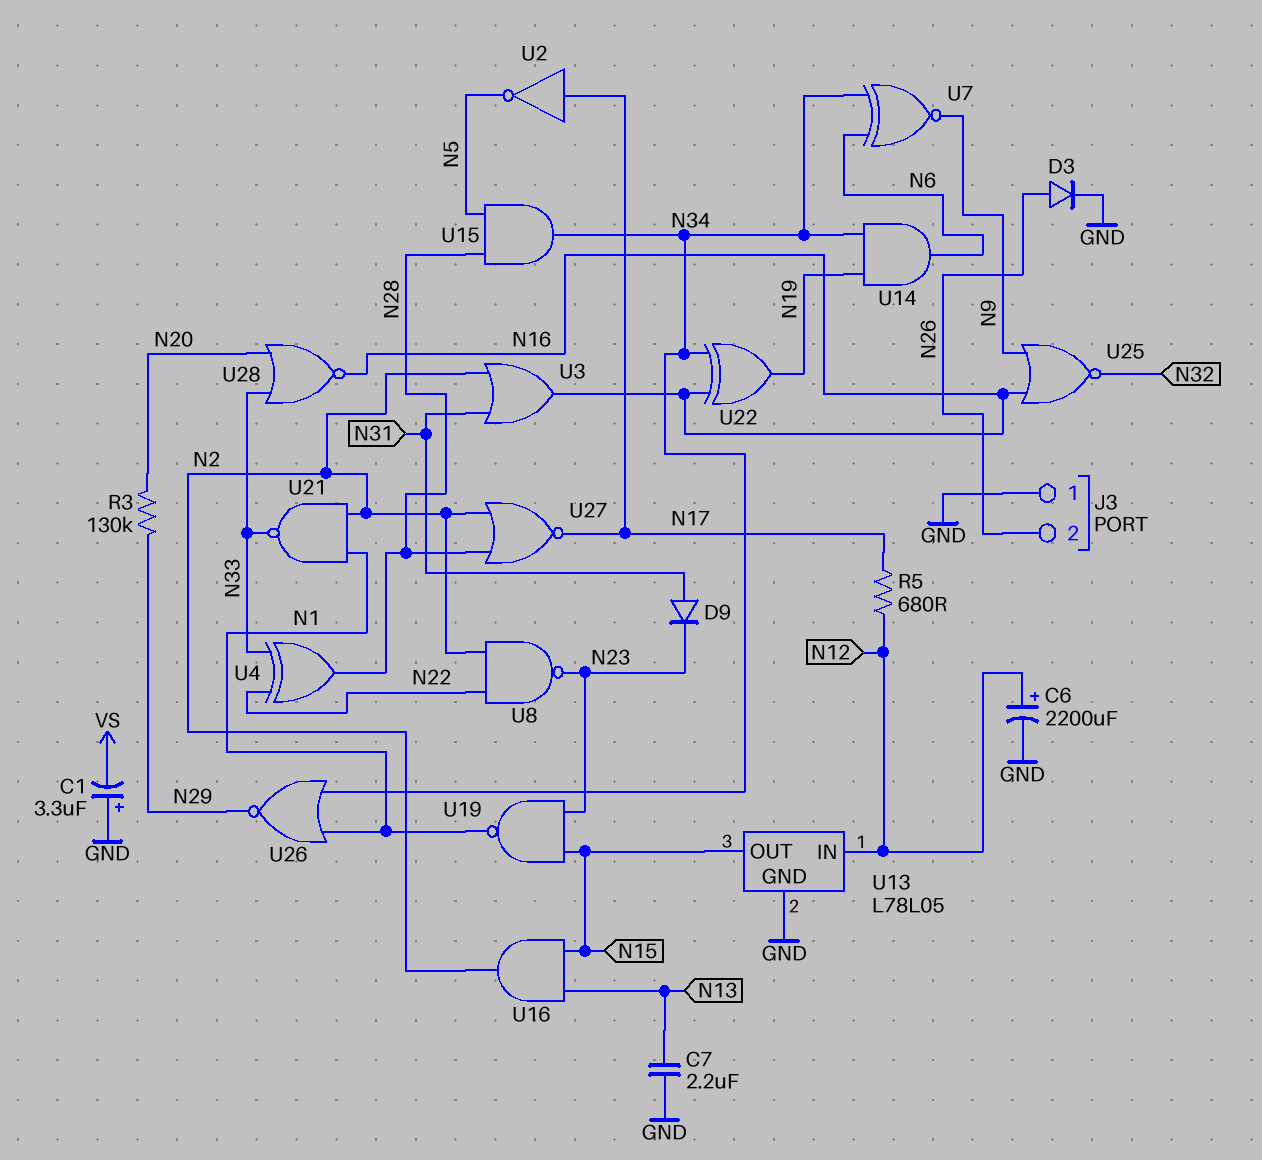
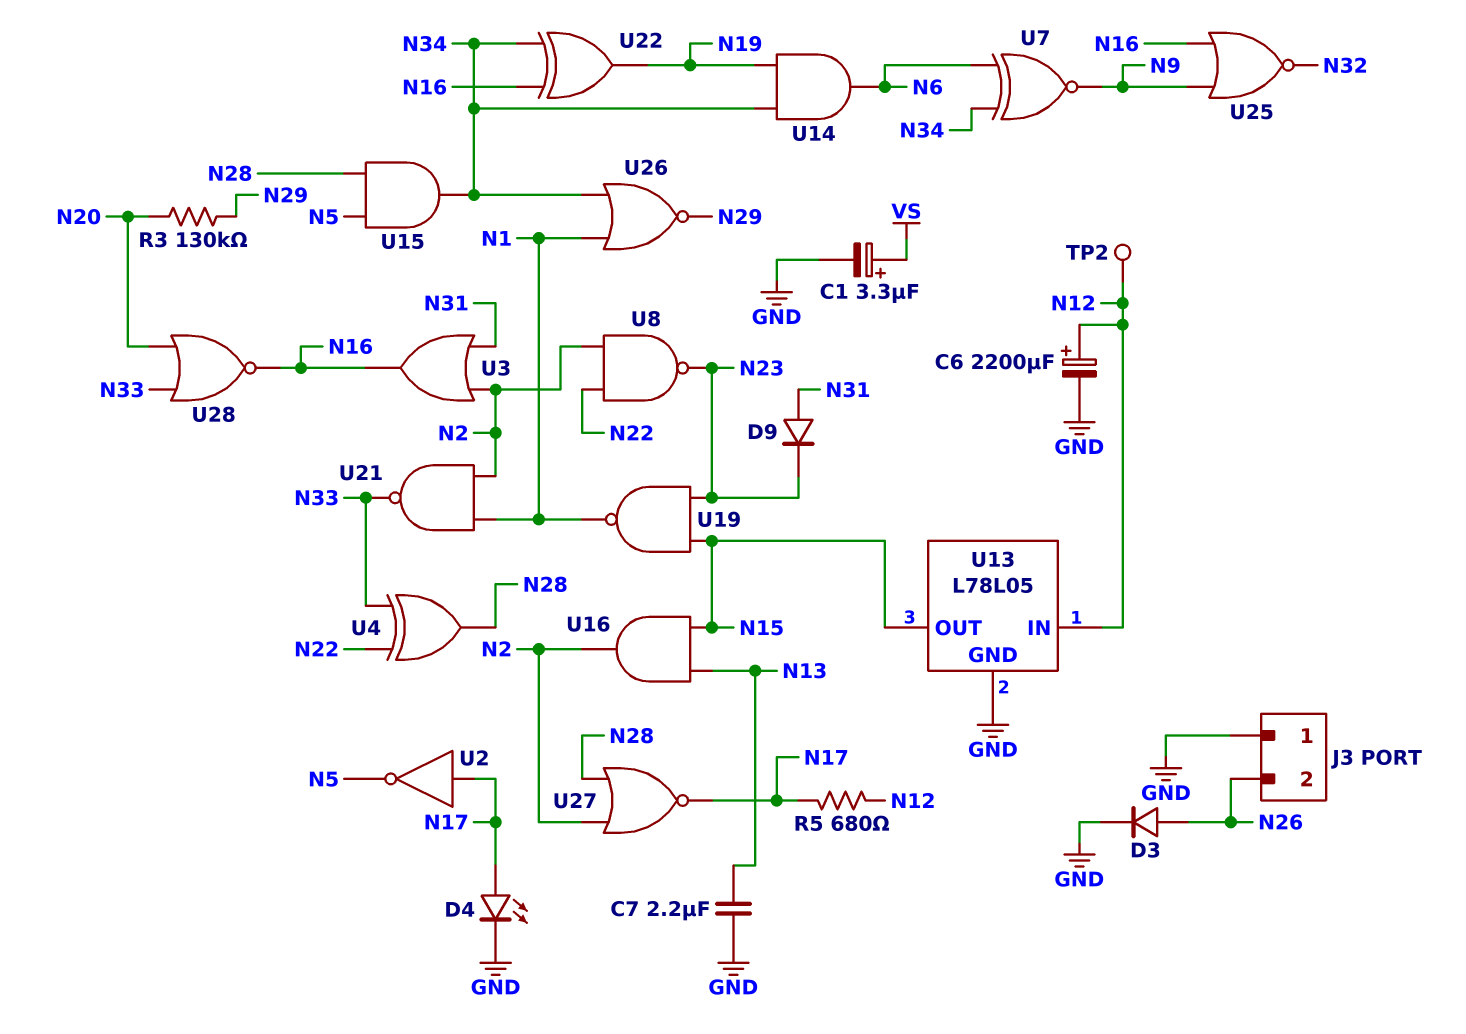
C1: 3.3uF (plus GND, minus VS) -> 3.3uF (plus VS, minus GND)
D4: none -> LED (A N17, K GND)
TP2: none -> test point (N12)

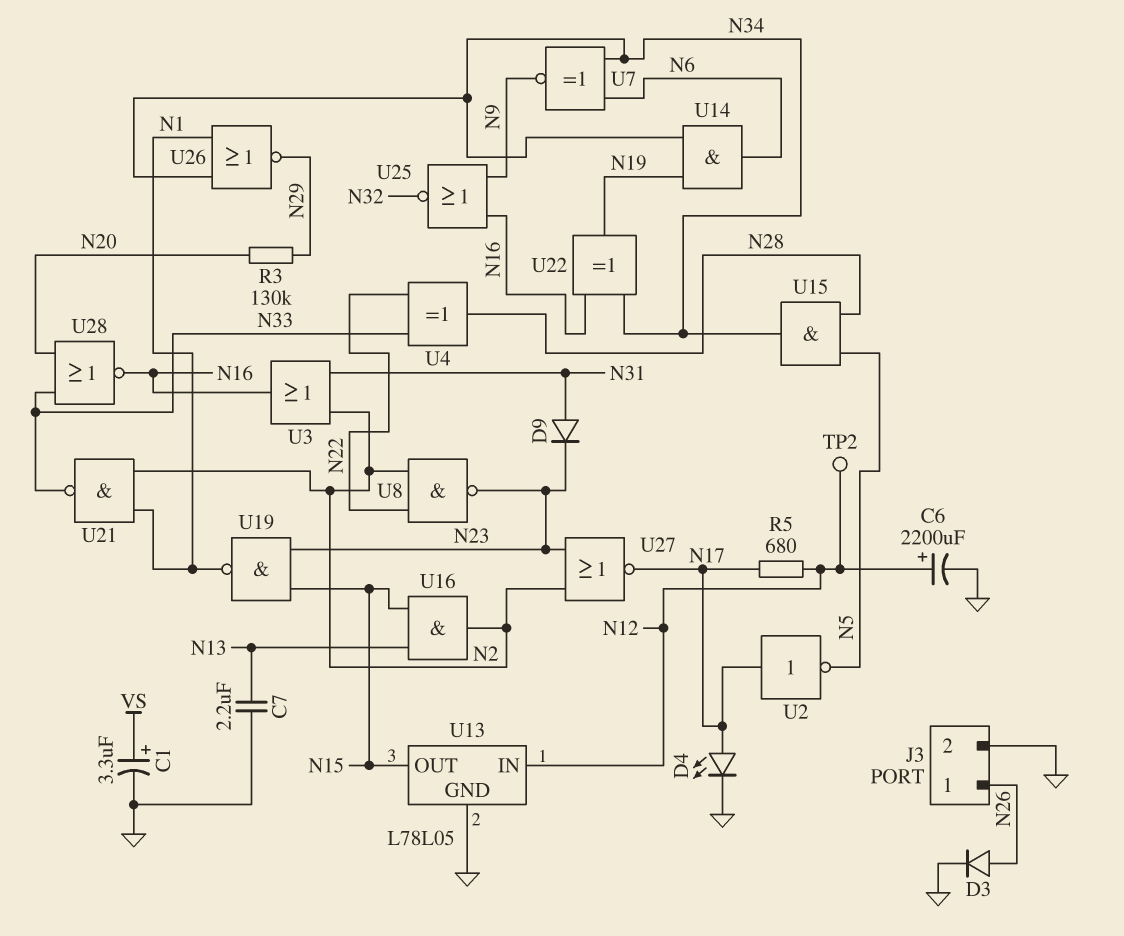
J3 pin 1: GND -> N26
J3 pin 2: N26 -> GND
U27: NOR (in N2, in N28, out N17) -> NOR (in N2, in N23, out N17)

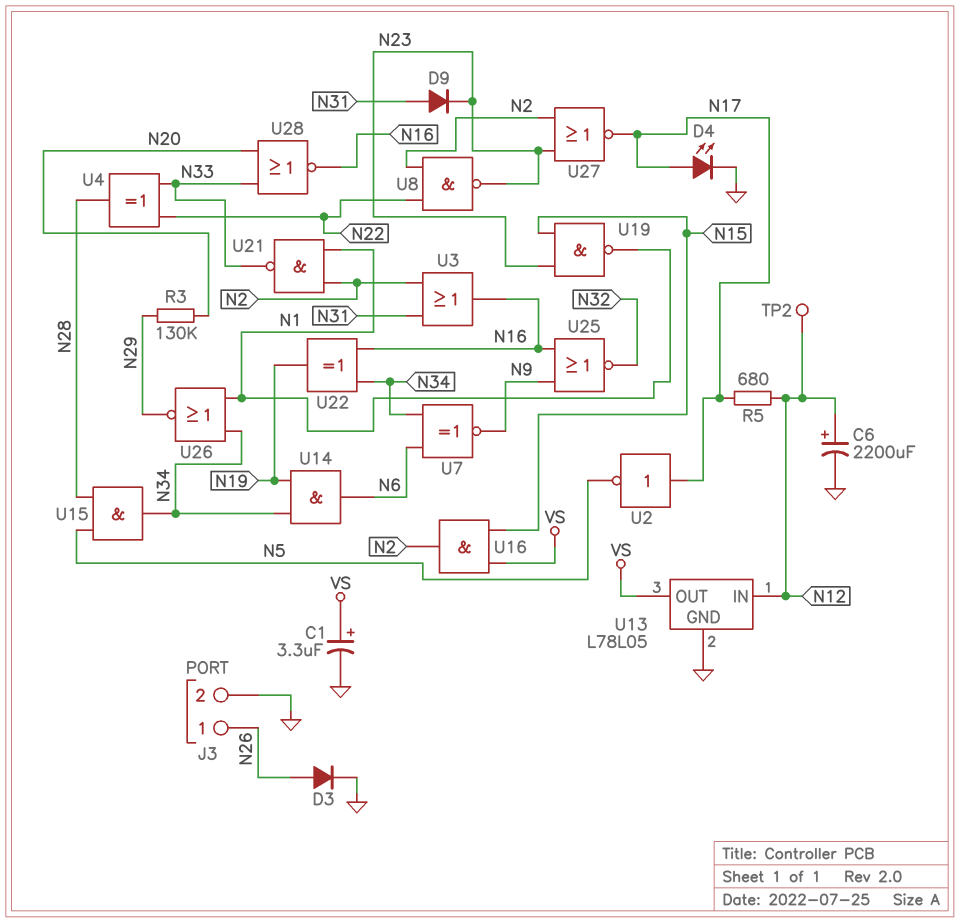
C7: 2.2uF (GND, N13) -> none
U13 pin OUT: N15 -> VS
U16: AND (in N13, in N15, out N2) -> AND (in N15, in VS, out N2)

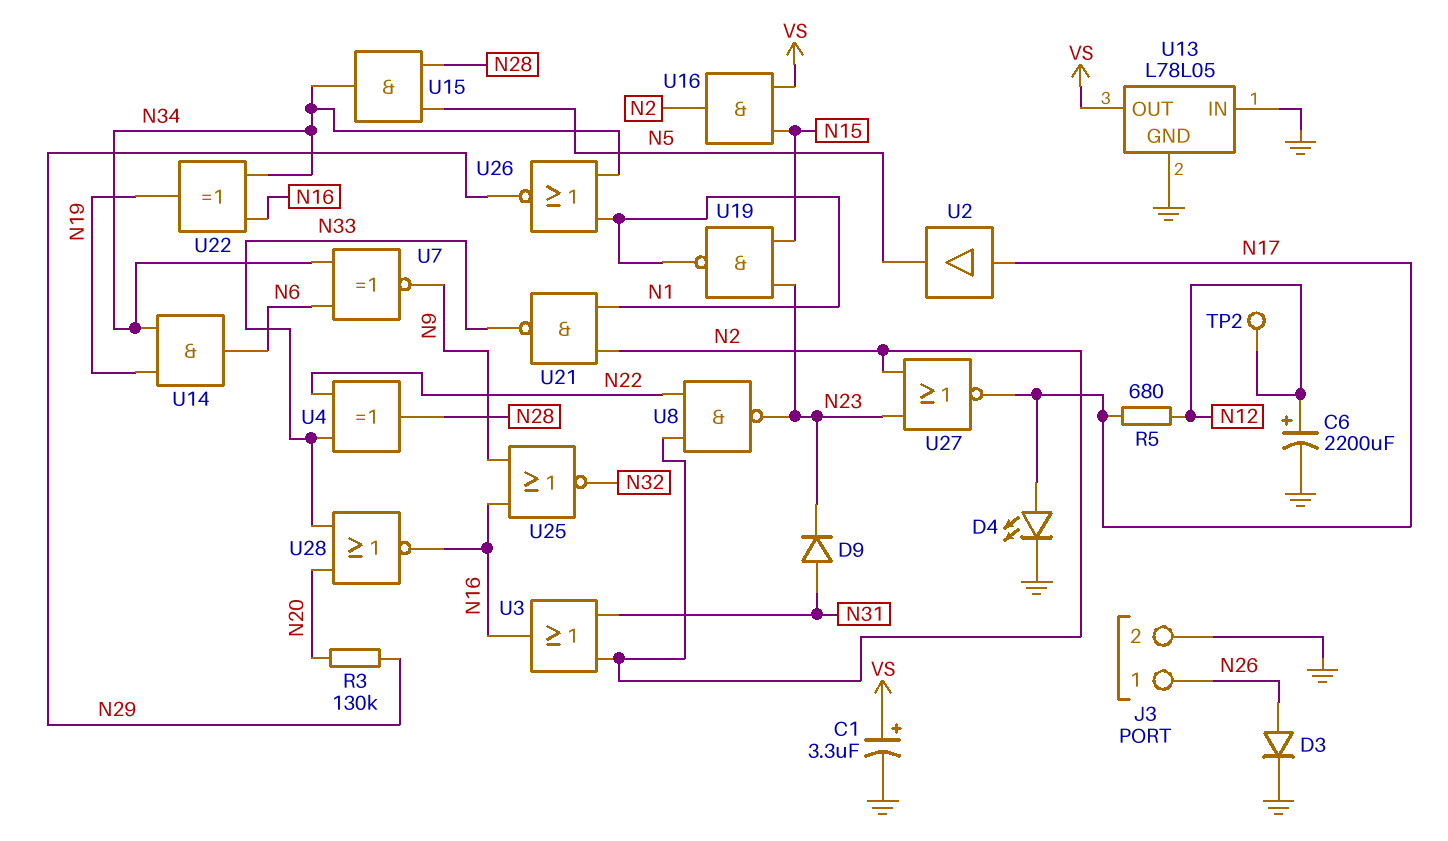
U2: NOT (in N17, out N5) -> buffer (in N17, out N5)
U13 pin IN: N12 -> GND

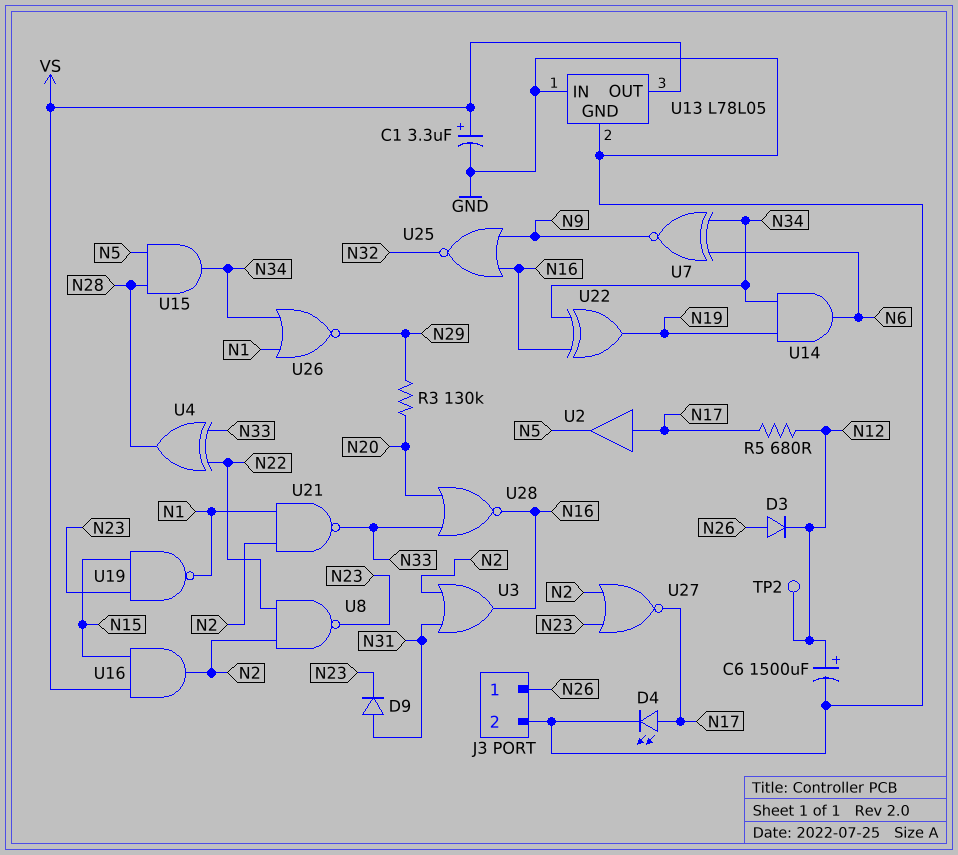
C6: 2200uF (plus N12, minus GND) -> 1500uF (plus N12, minus GND)
D3: diode (A N26, K GND) -> diode (A N26, K N12)

